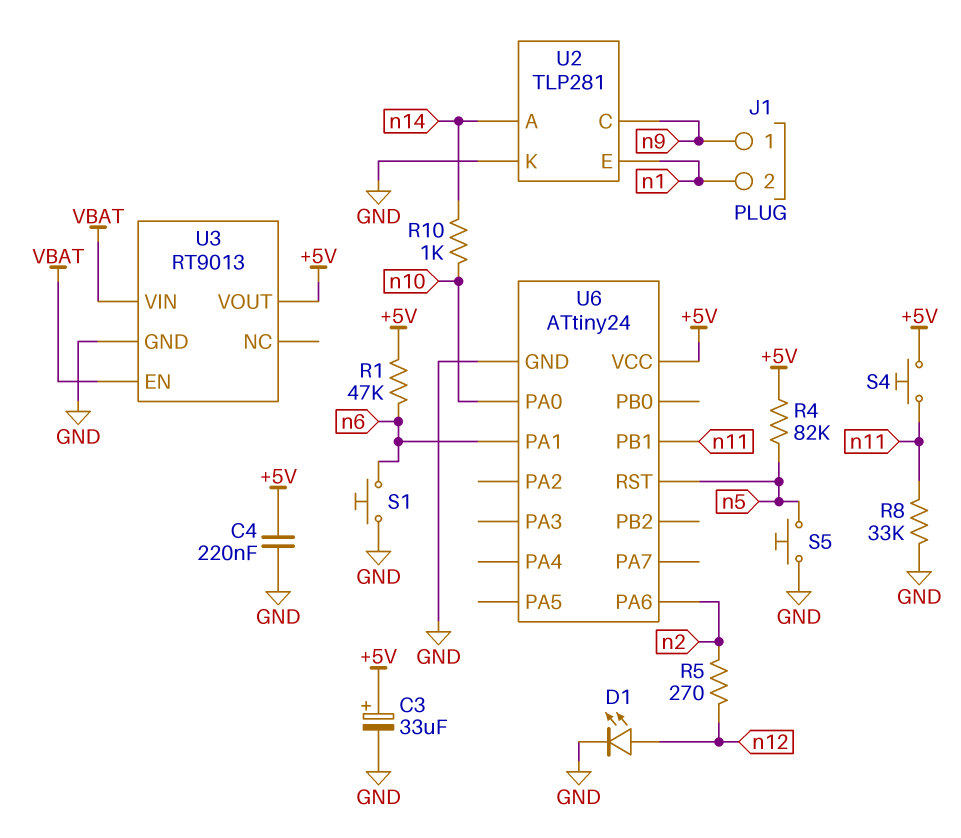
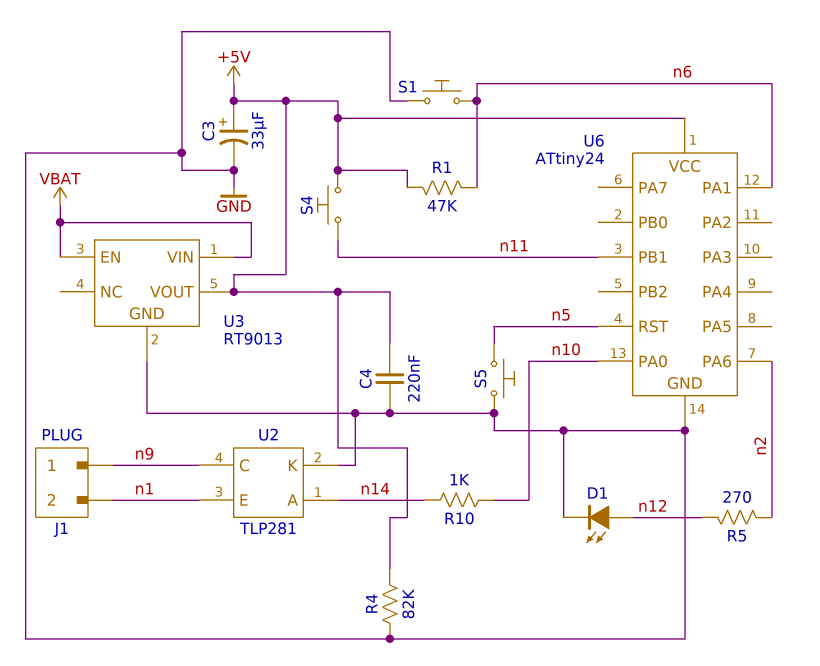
R4: 82k (+5V, n5) -> 82k (+5V, GND)
R8: 33k (GND, n11) -> none

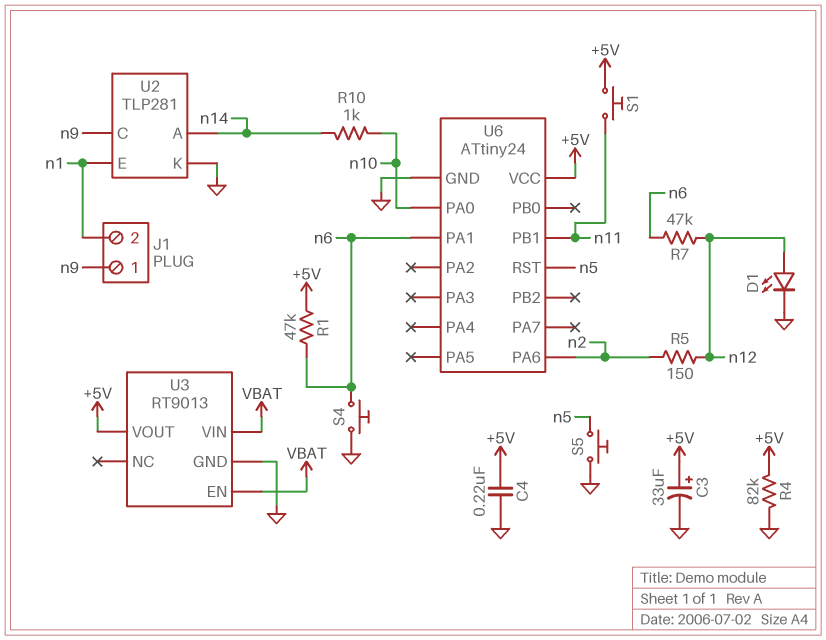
R5: 270 (n2, n12) -> 150 (n2, n12)
R7: none -> 47k (n6, n12)
S1: button (GND, n6) -> button (+5V, n11)
S4: button (+5V, n11) -> button (GND, n6)

